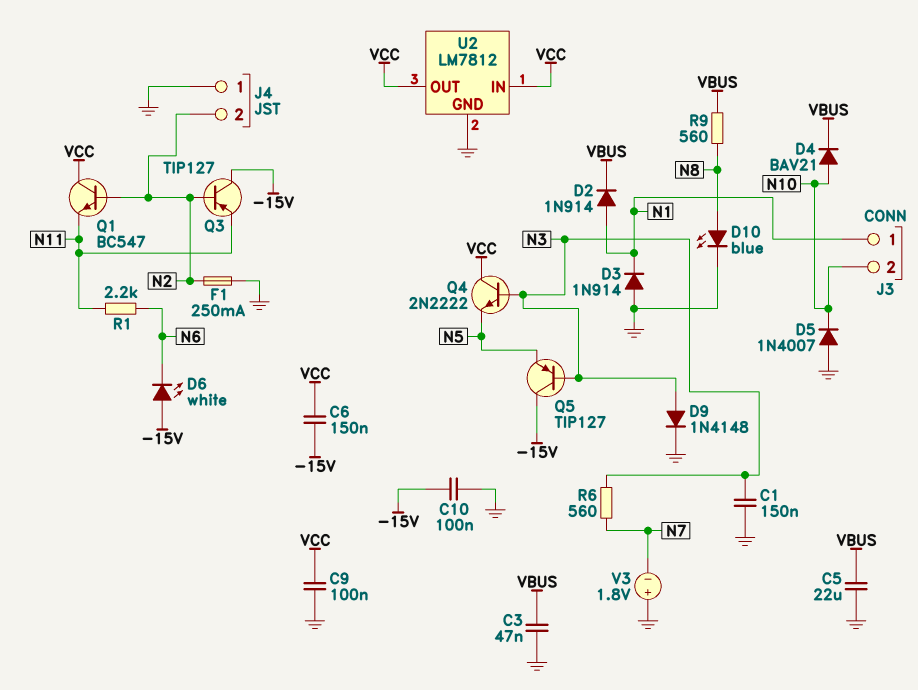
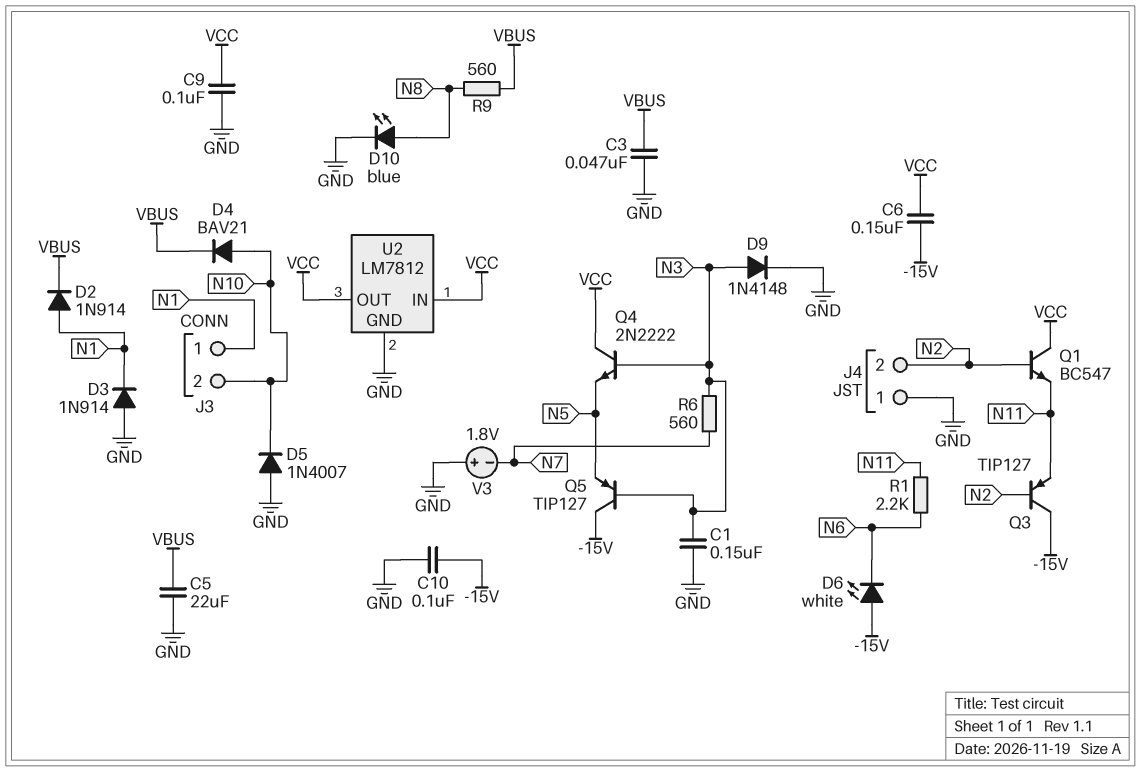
F1: 250mA (GND, N2) -> none

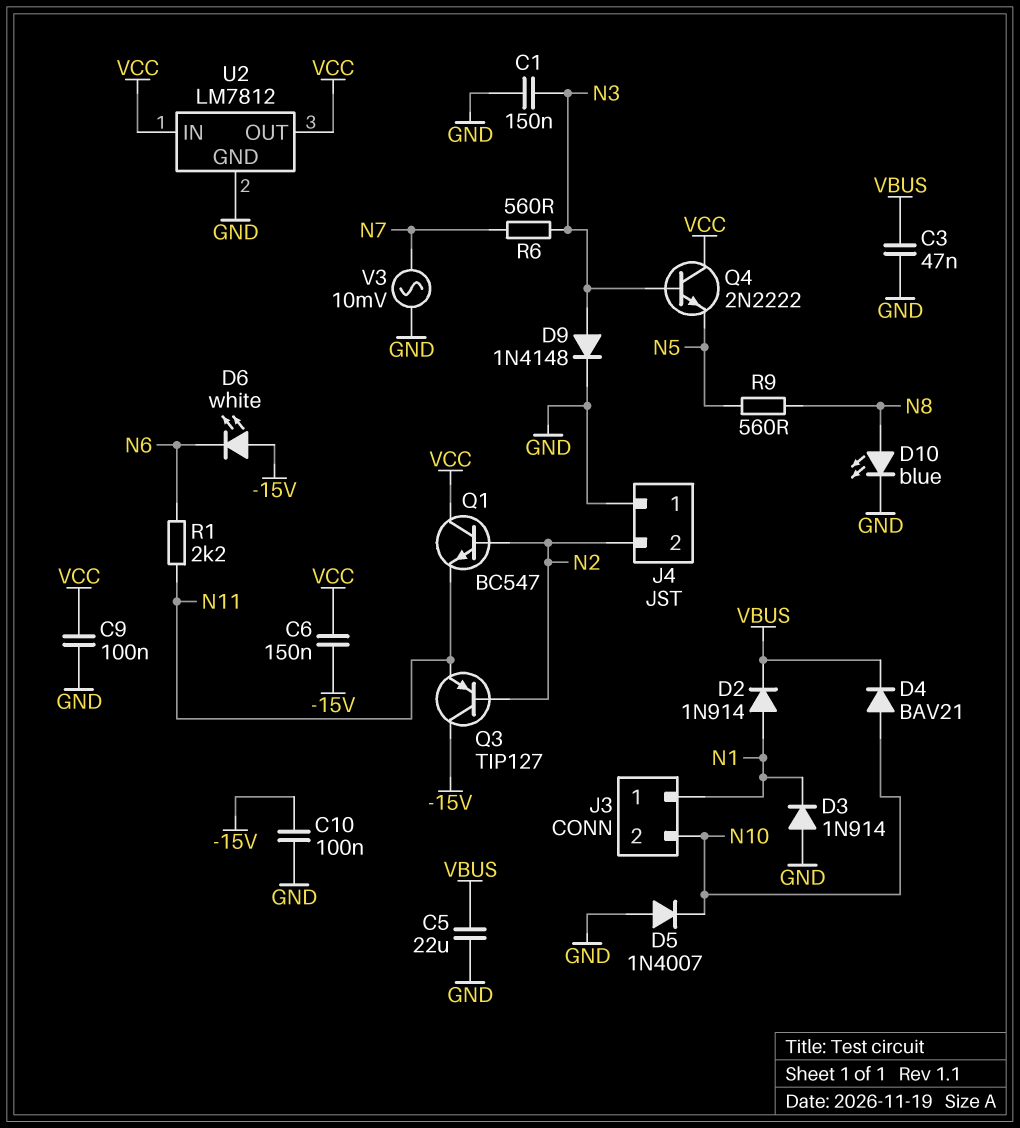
Q5: PNP TIP127 (B N3, C -15V, E N5) -> none
R9: 560 (N8, VBUS) -> 560 (N5, N8)
V3: 1.8V (plus GND, minus N7) -> AC 10mV (GND, N7)

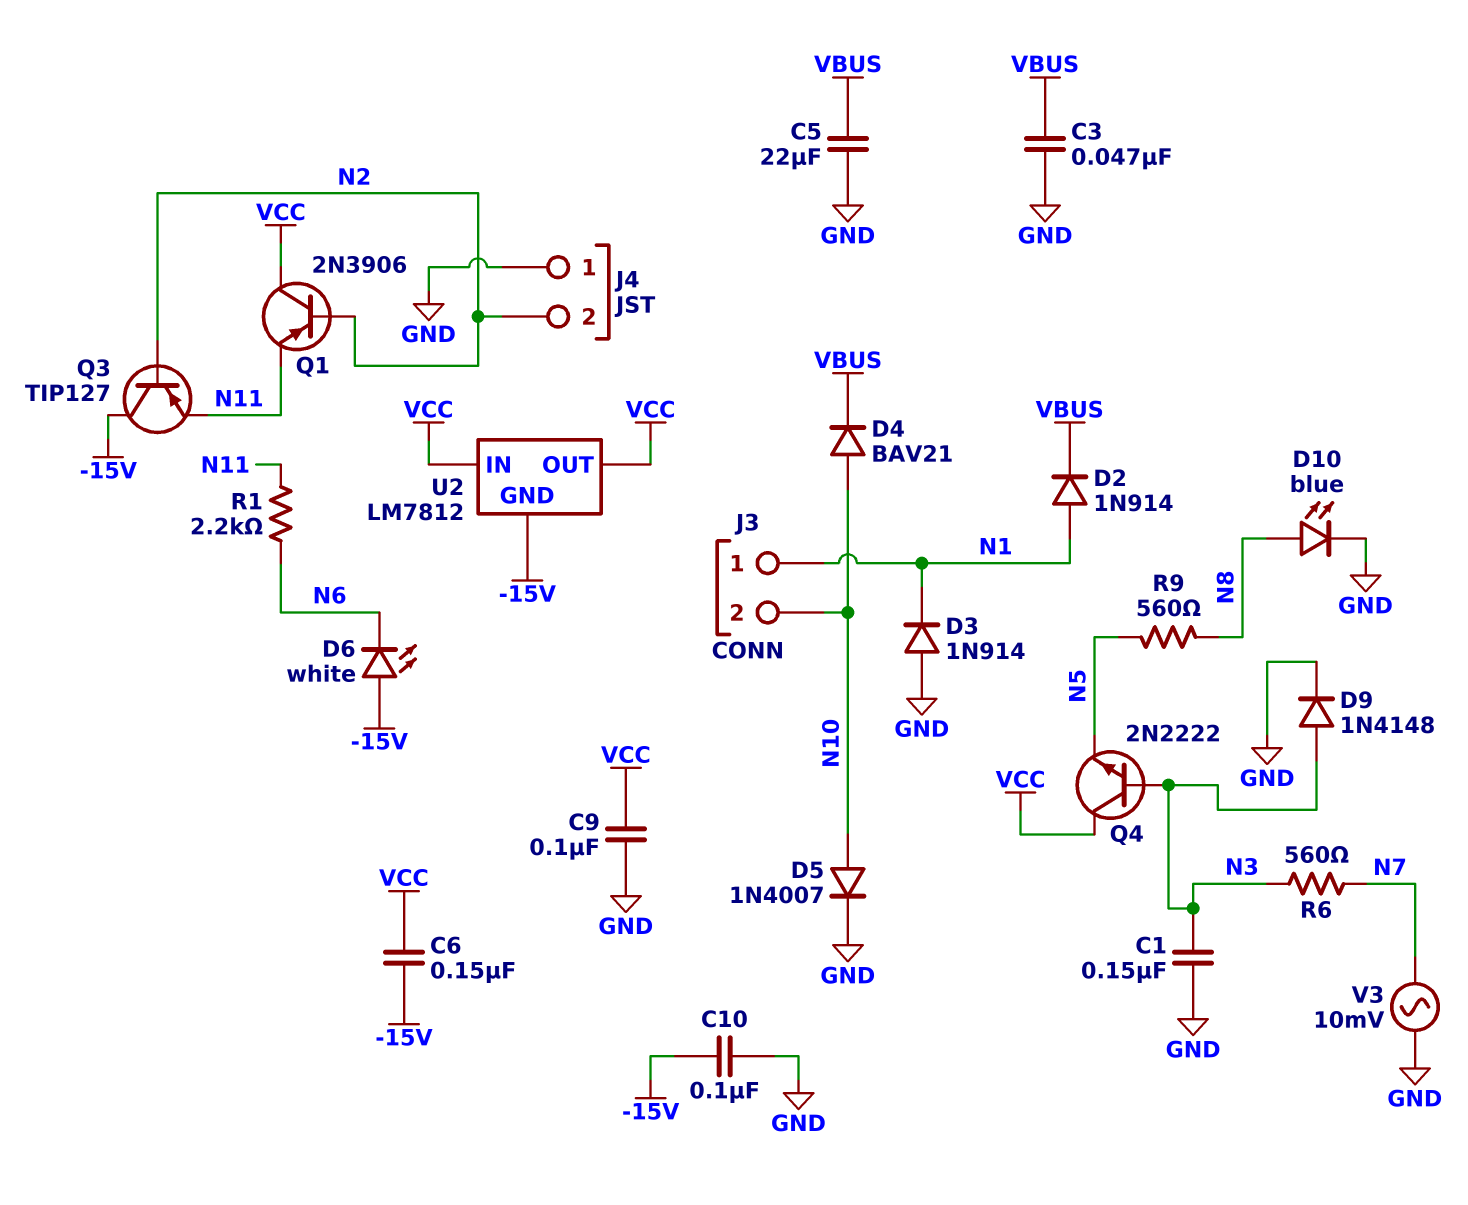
D5: diode 1N4007 (A GND, K N10) -> diode 1N4007 (A N10, K GND)
Q1: NPN BC547 (B N2, C VCC, E N11) -> PNP 2N3906 (B N2, C VCC, E N11)
U2 pin GND: GND -> -15V

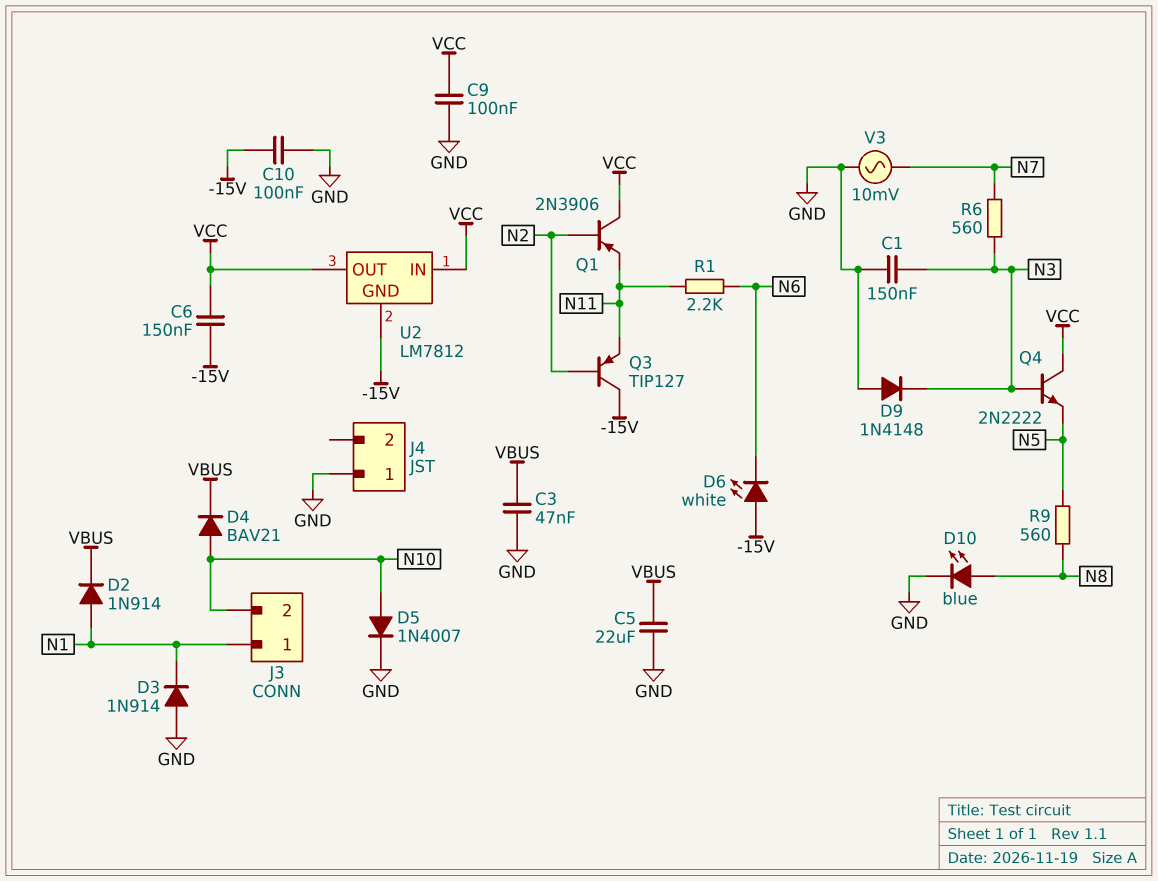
D9: diode 1N4148 (A N3, K GND) -> diode 1N4148 (A GND, K N3)
J4 pin 2: N2 -> none

